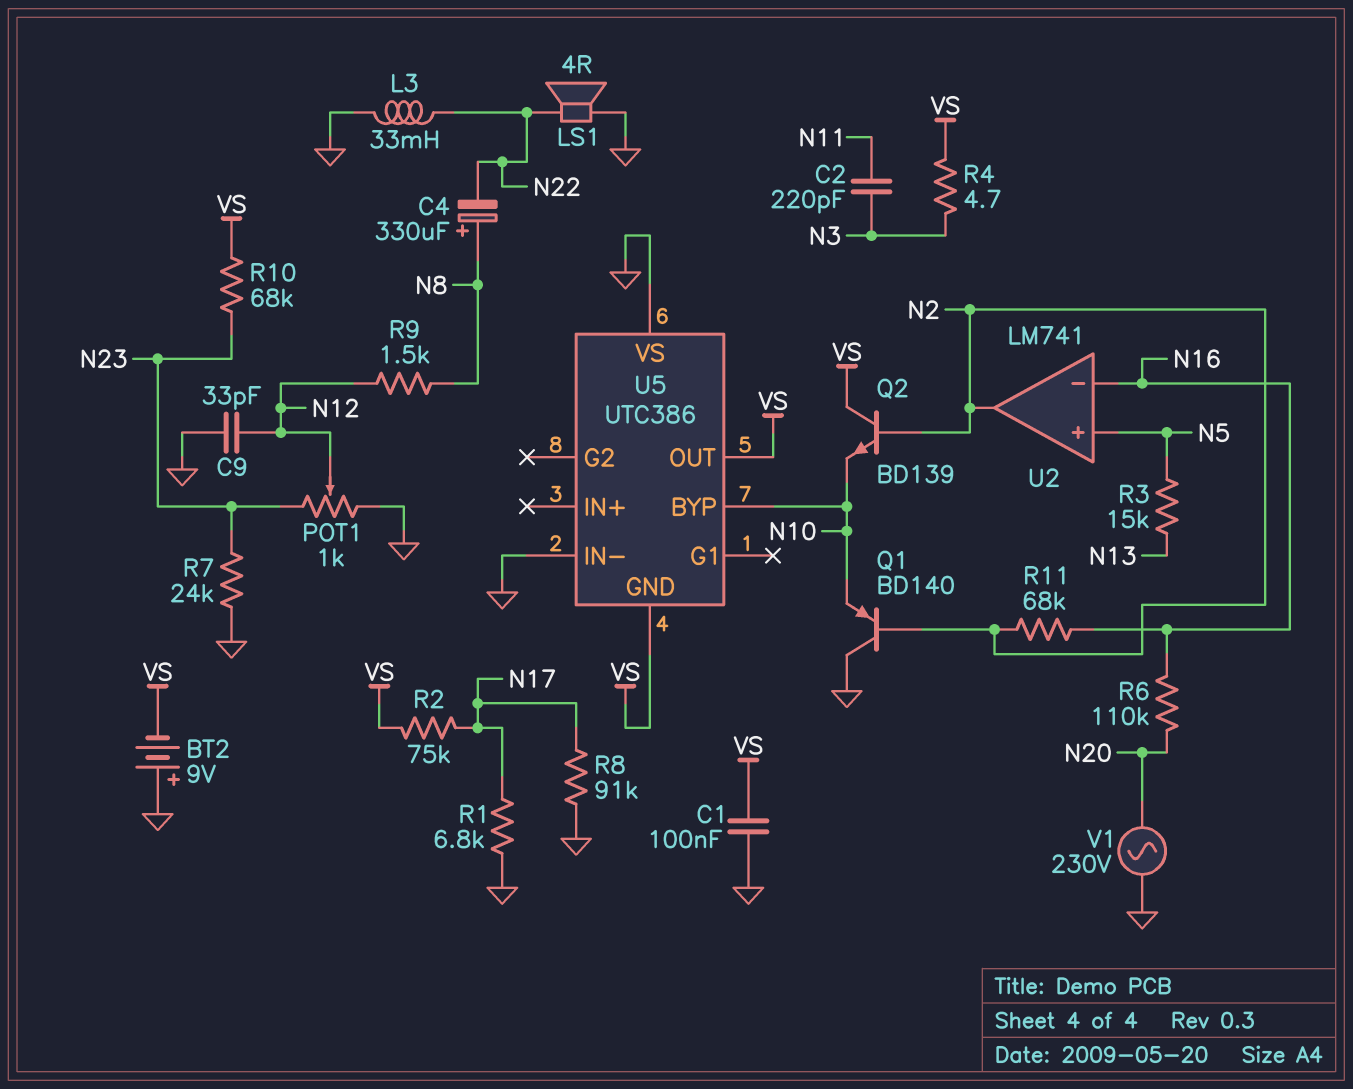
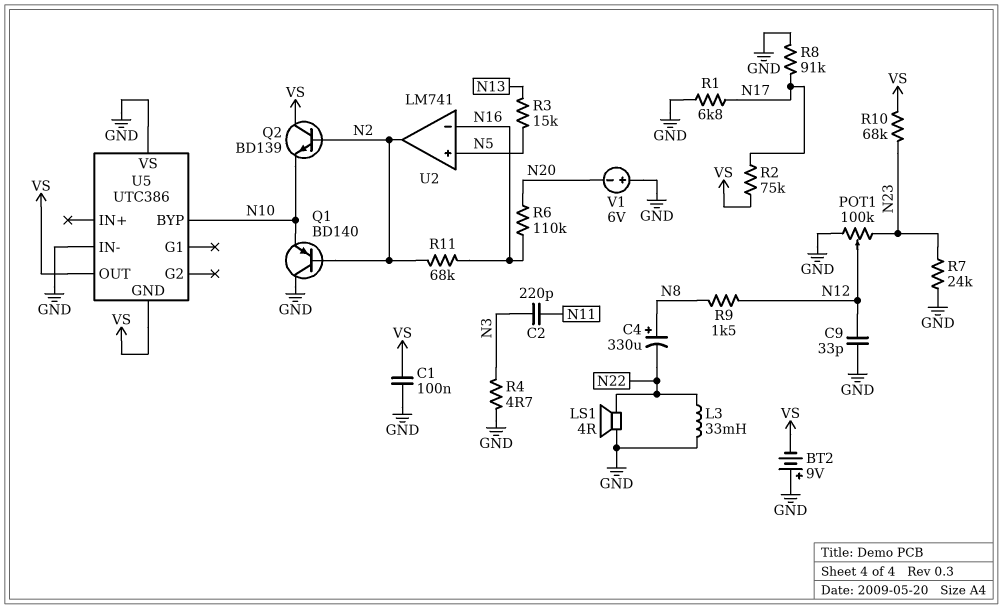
POT1: 1k (GND, N23, wiper N12) -> 100k (GND, N23, wiper N12)
R4: 4.7 (N3, VS) -> 4.7 (GND, N3)
V1: AC 230V (GND, N20) -> 6V (plus GND, minus N20)

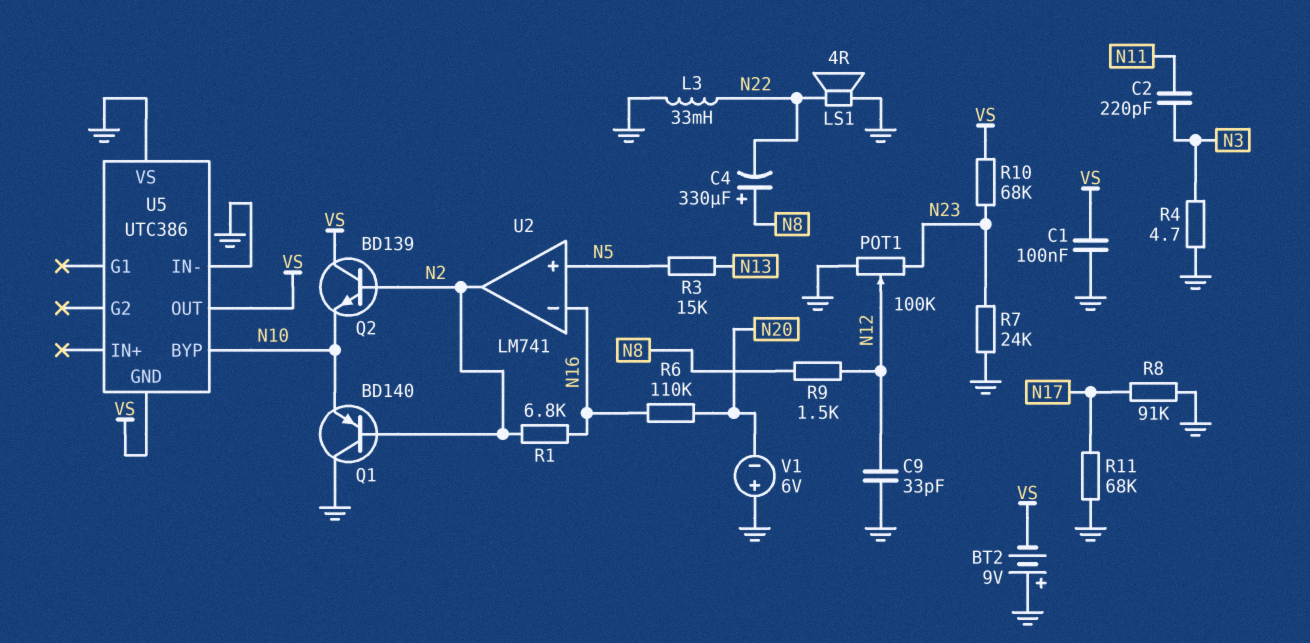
R1: 6.8k (GND, N17) -> 6.8k (N2, N16)
R2: 75k (N17, VS) -> none
R11: 68k (N2, N16) -> 68k (GND, N17)

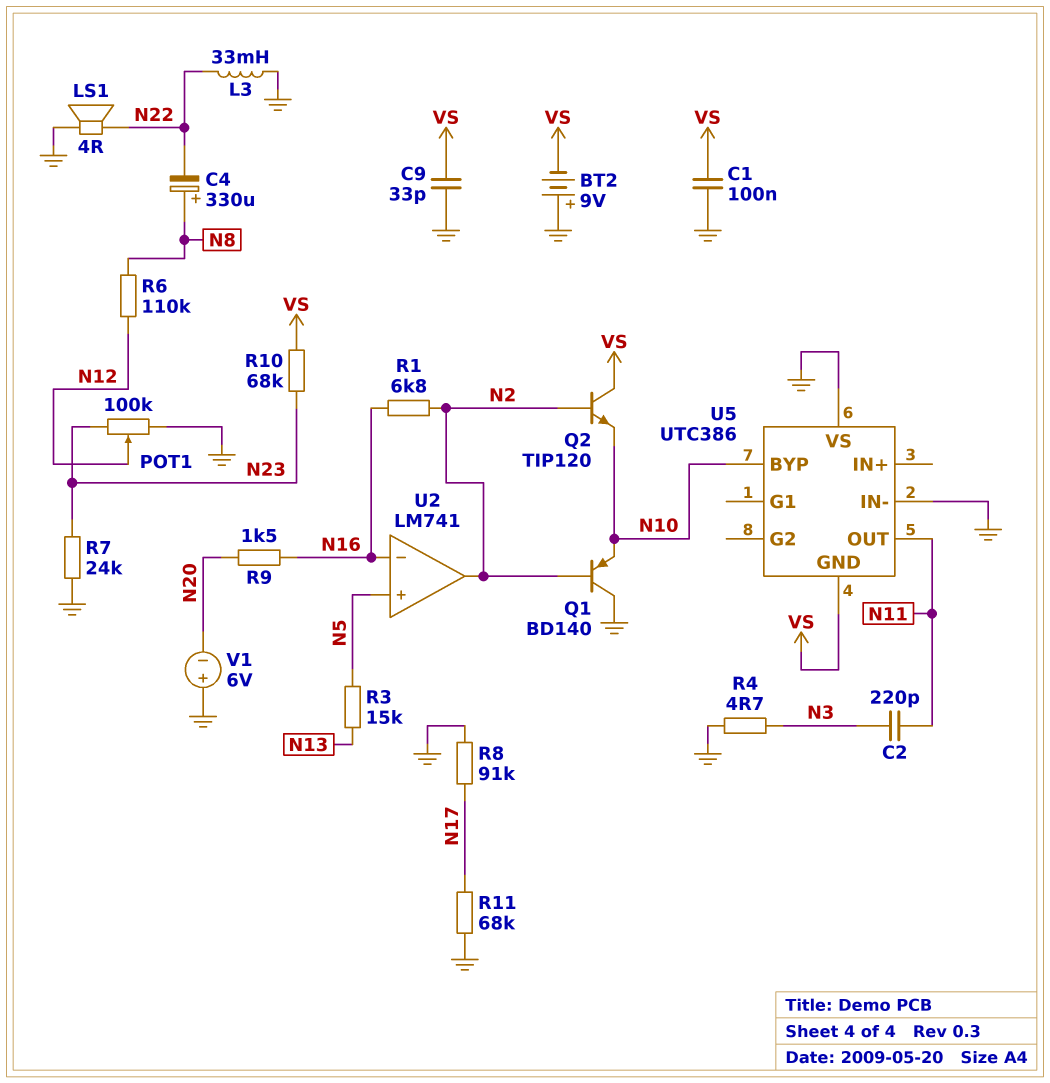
C9: 33pF (GND, N12) -> 33pF (GND, VS)
Q2: NPN BD139 (B N2, C VS, E N10) -> NPN TIP120 (B N2, C VS, E N10)
R6: 110k (N16, N20) -> 110k (N8, N12)
R9: 1.5k (N8, N12) -> 1.5k (N16, N20)
U5 pin OUT: VS -> N11

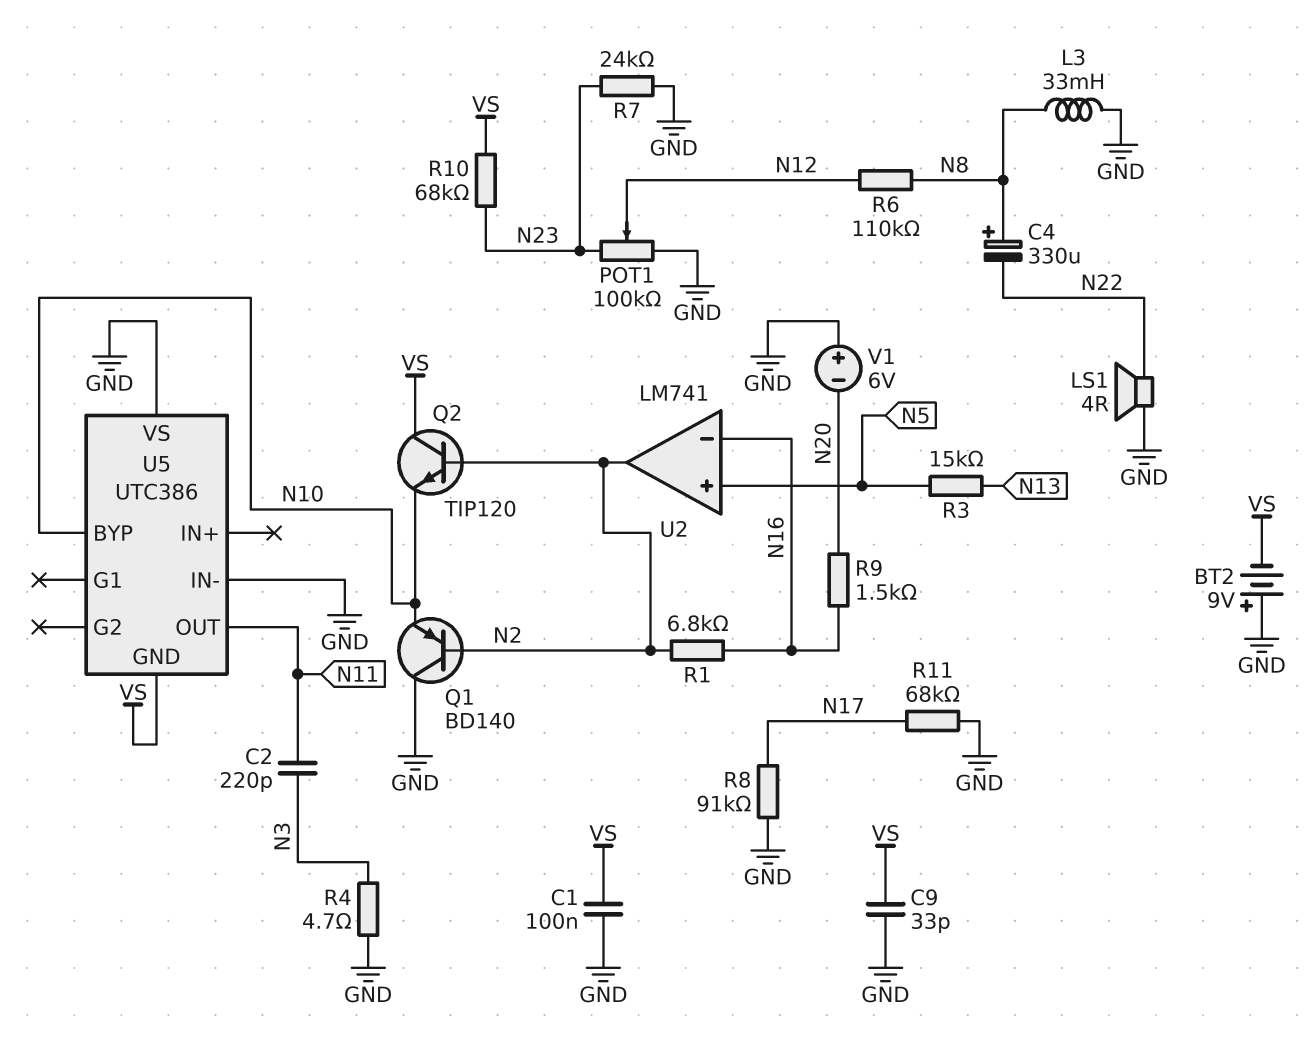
L3: 33mH (GND, N22) -> 33mH (GND, N8)

